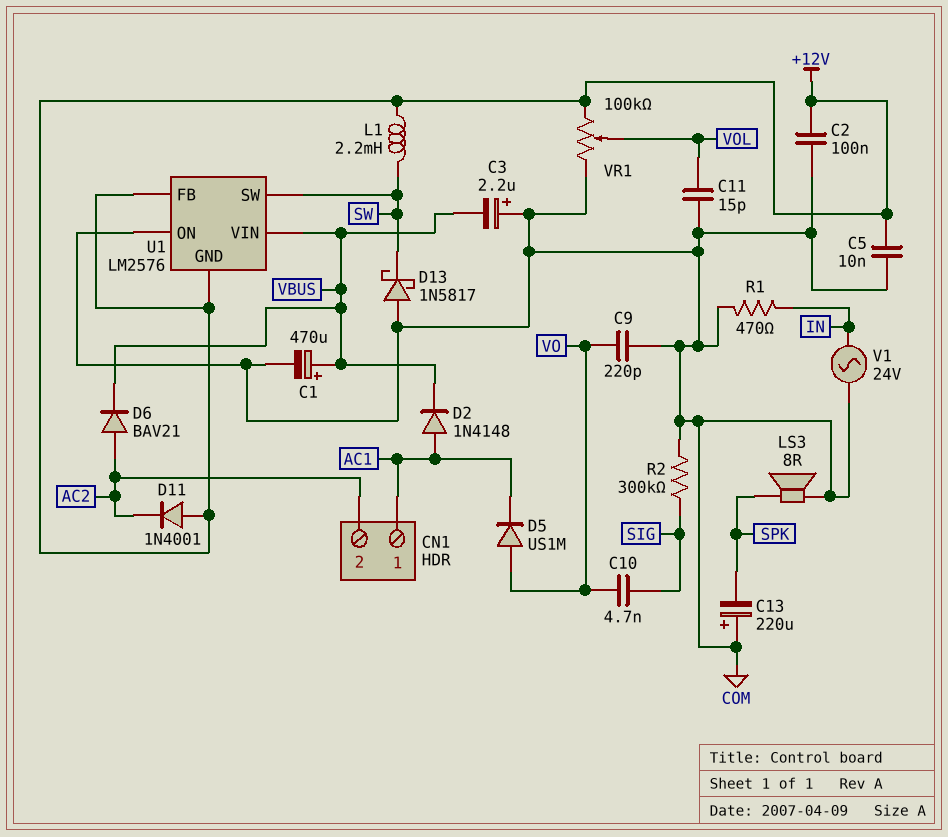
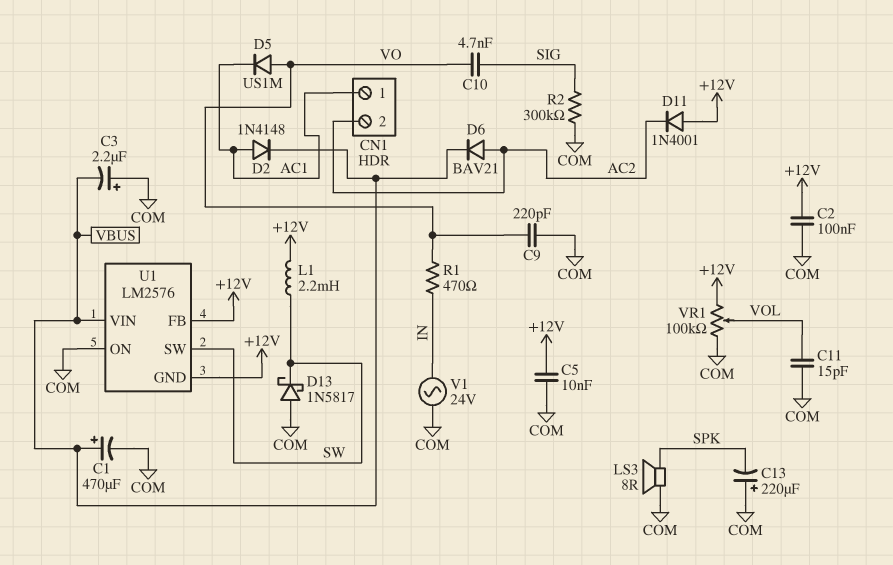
R1: 470 (COM, IN) -> 470 (IN, VO)

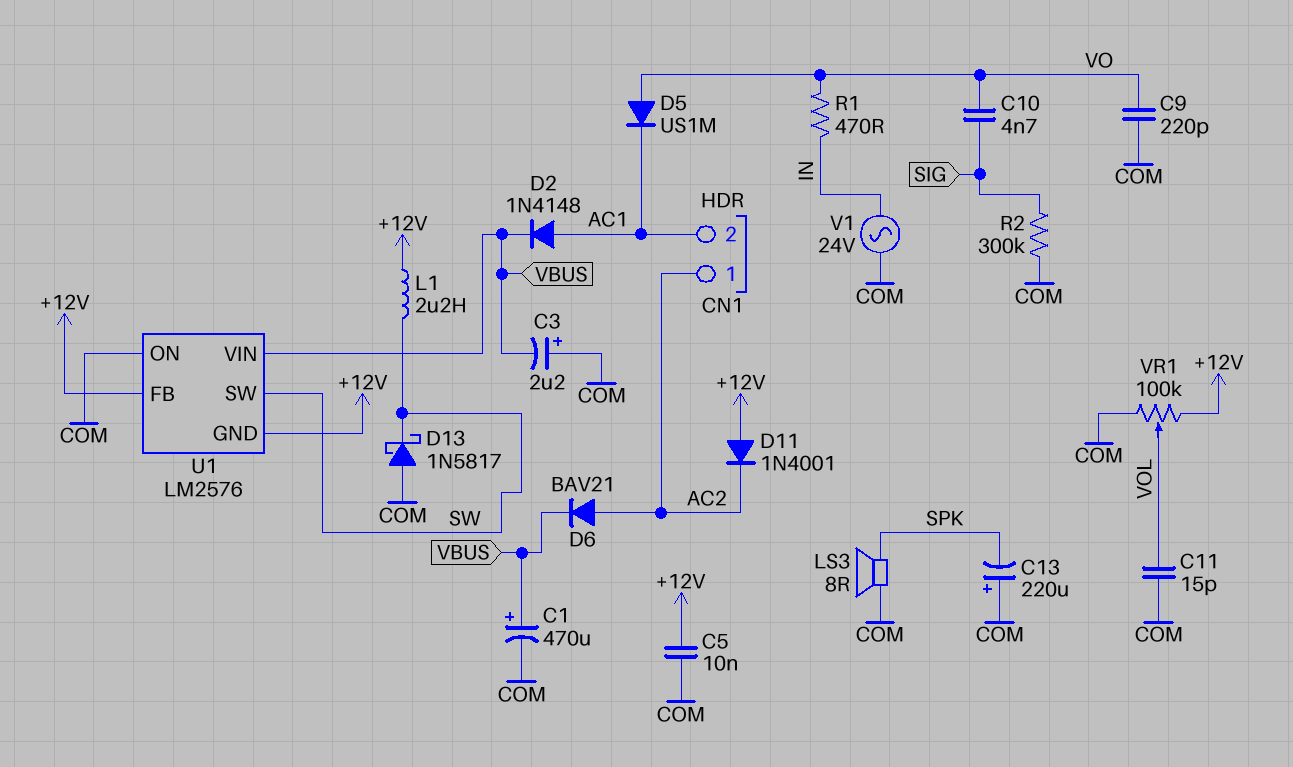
C2: 100nF (+12V, COM) -> none
CN1 pin 1: AC1 -> AC2
CN1 pin 2: AC2 -> AC1
L1: 2.2mH (+12V, SW) -> 2.2uH (+12V, SW)

